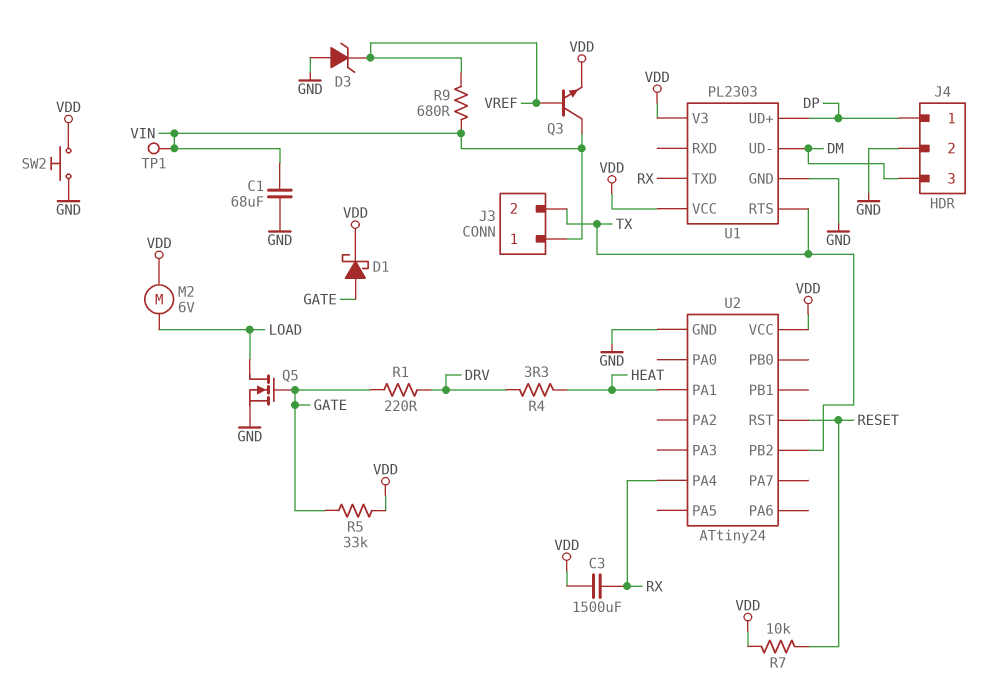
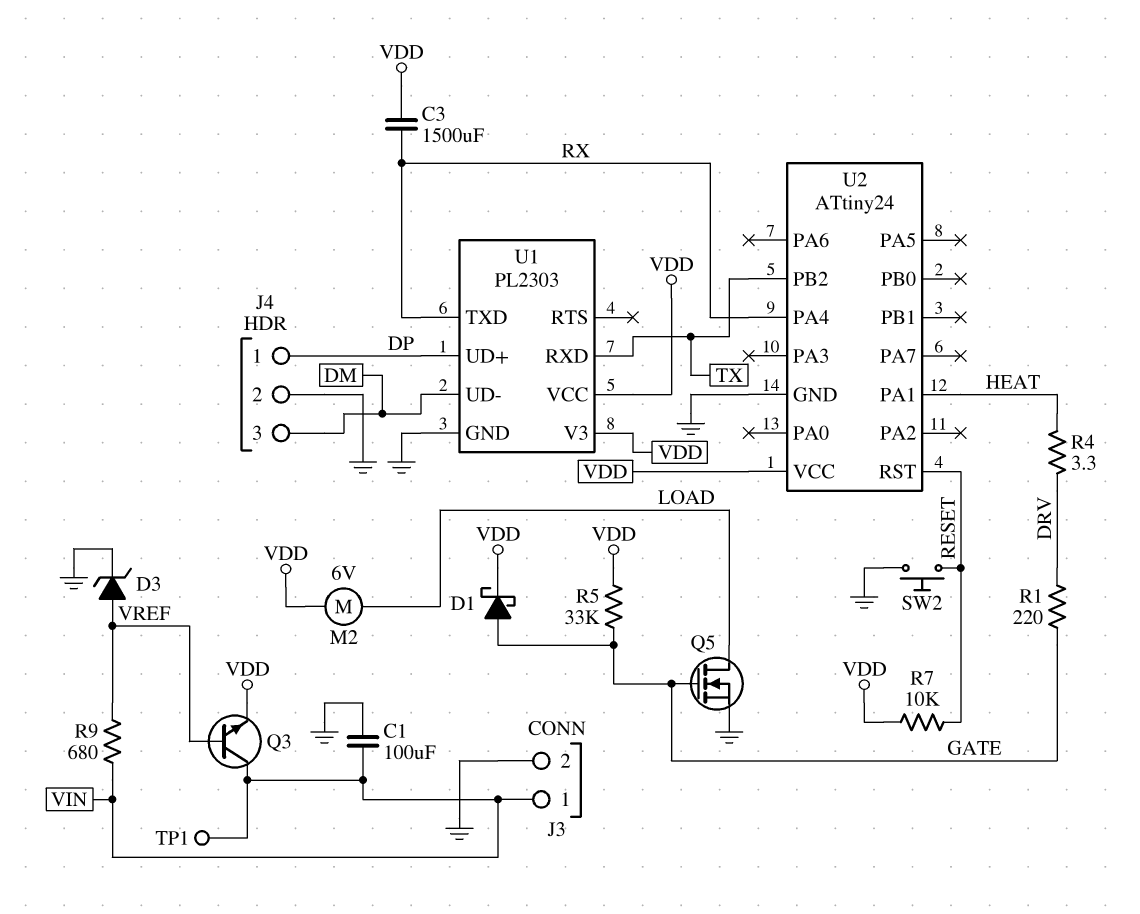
C1: 68uF (GND, VIN) -> 100uF (GND, VIN)
D3: zener (A GND, K VREF) -> zener (A VREF, K GND)
J3 pin 2: TX -> GND
SW2: button (GND, VDD) -> button (GND, RESET)
U1 pin RTS: TX -> none
U1 pin RXD: none -> TX

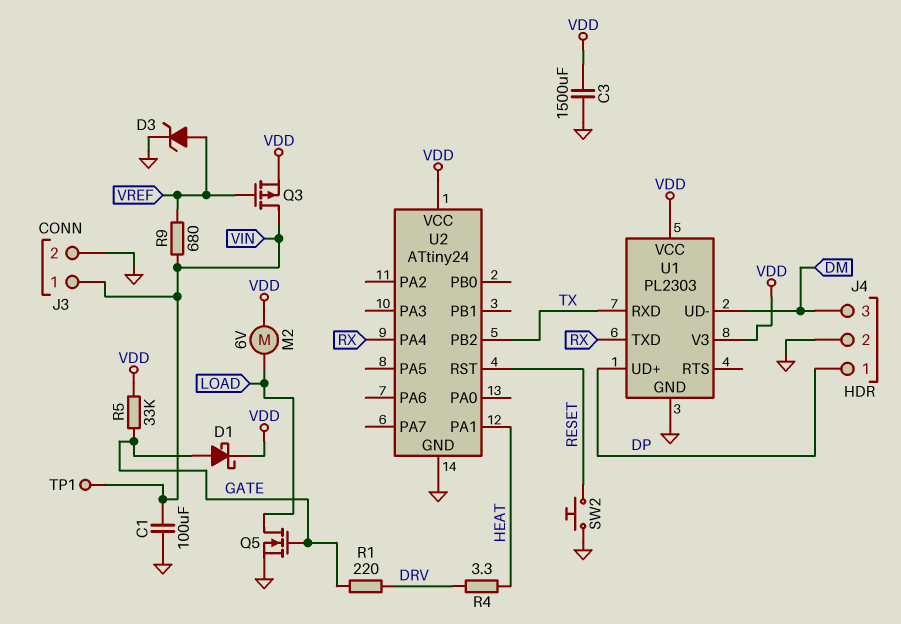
C3: 1500uF (RX, VDD) -> 1500uF (GND, VDD)
Q3: NPN (B VREF, C VIN, E VDD) -> PMOS (G VREF, D VIN, S VDD)
R7: 10k (RESET, VDD) -> none

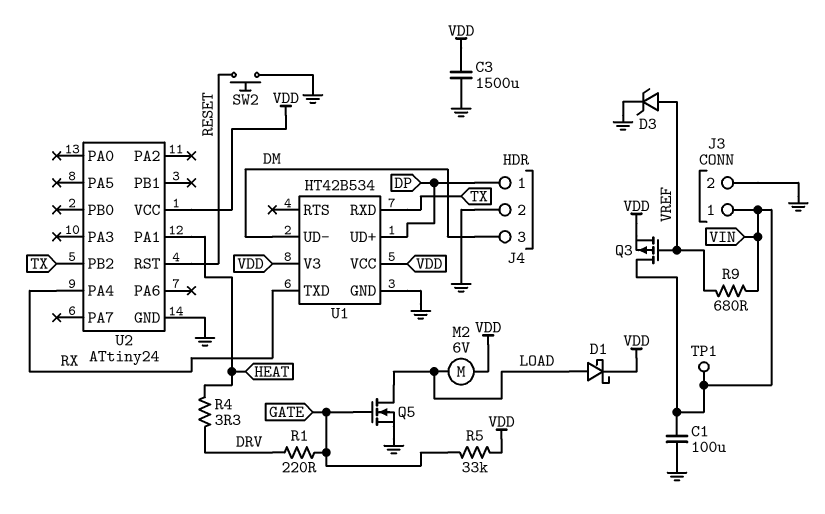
D1: schottky (A GATE, K VDD) -> schottky (A LOAD, K VDD)
U1: PL2303 -> HT42B534

